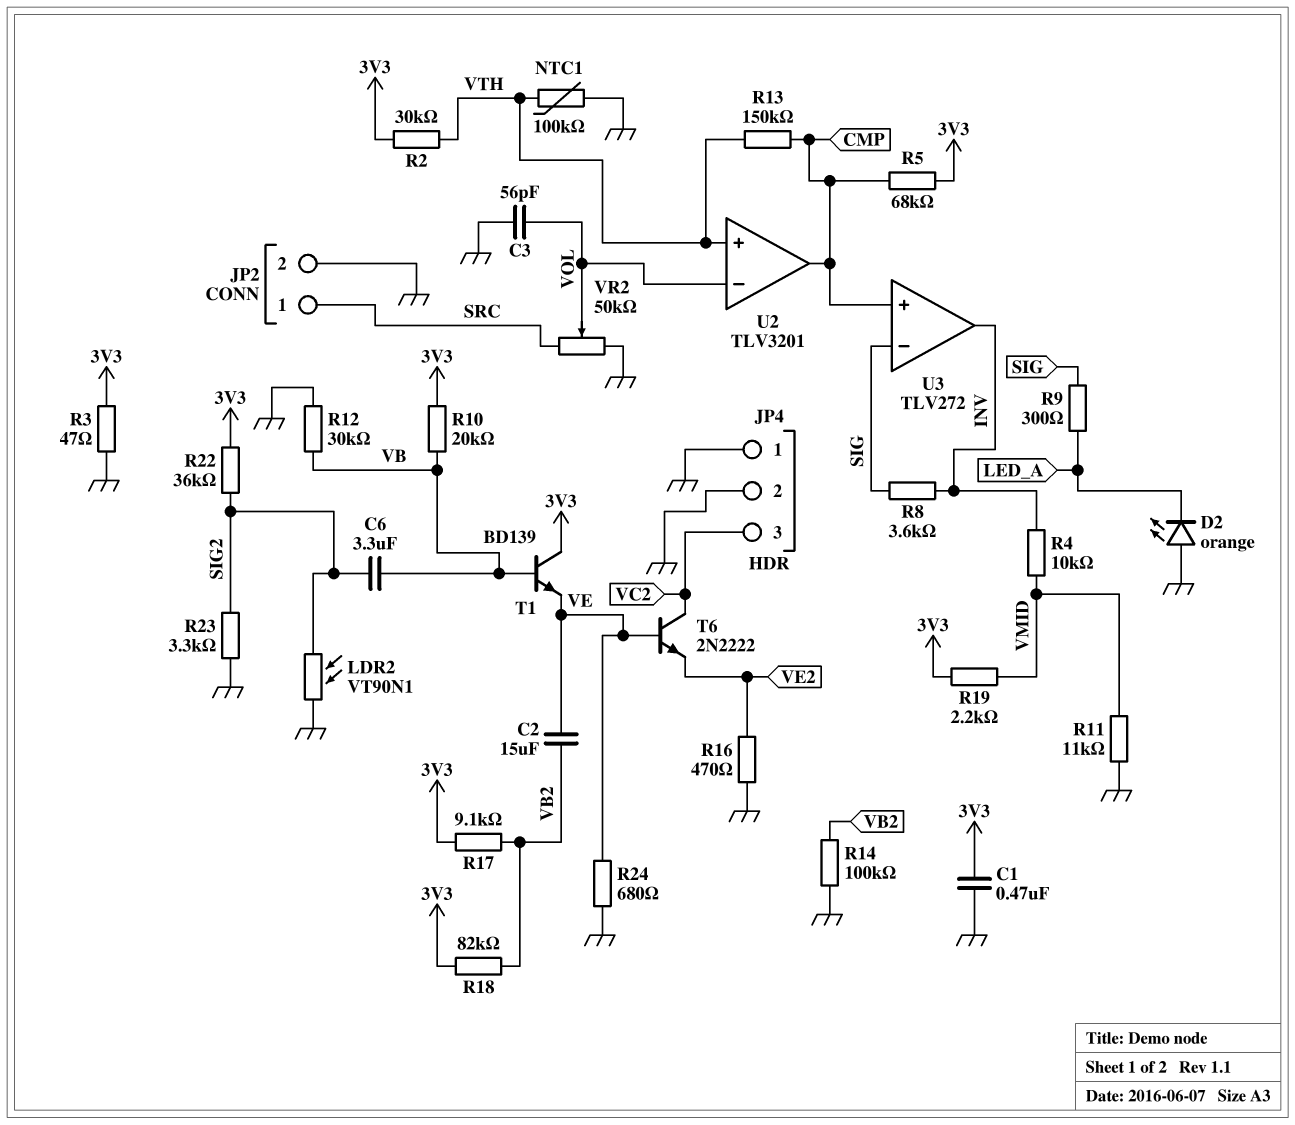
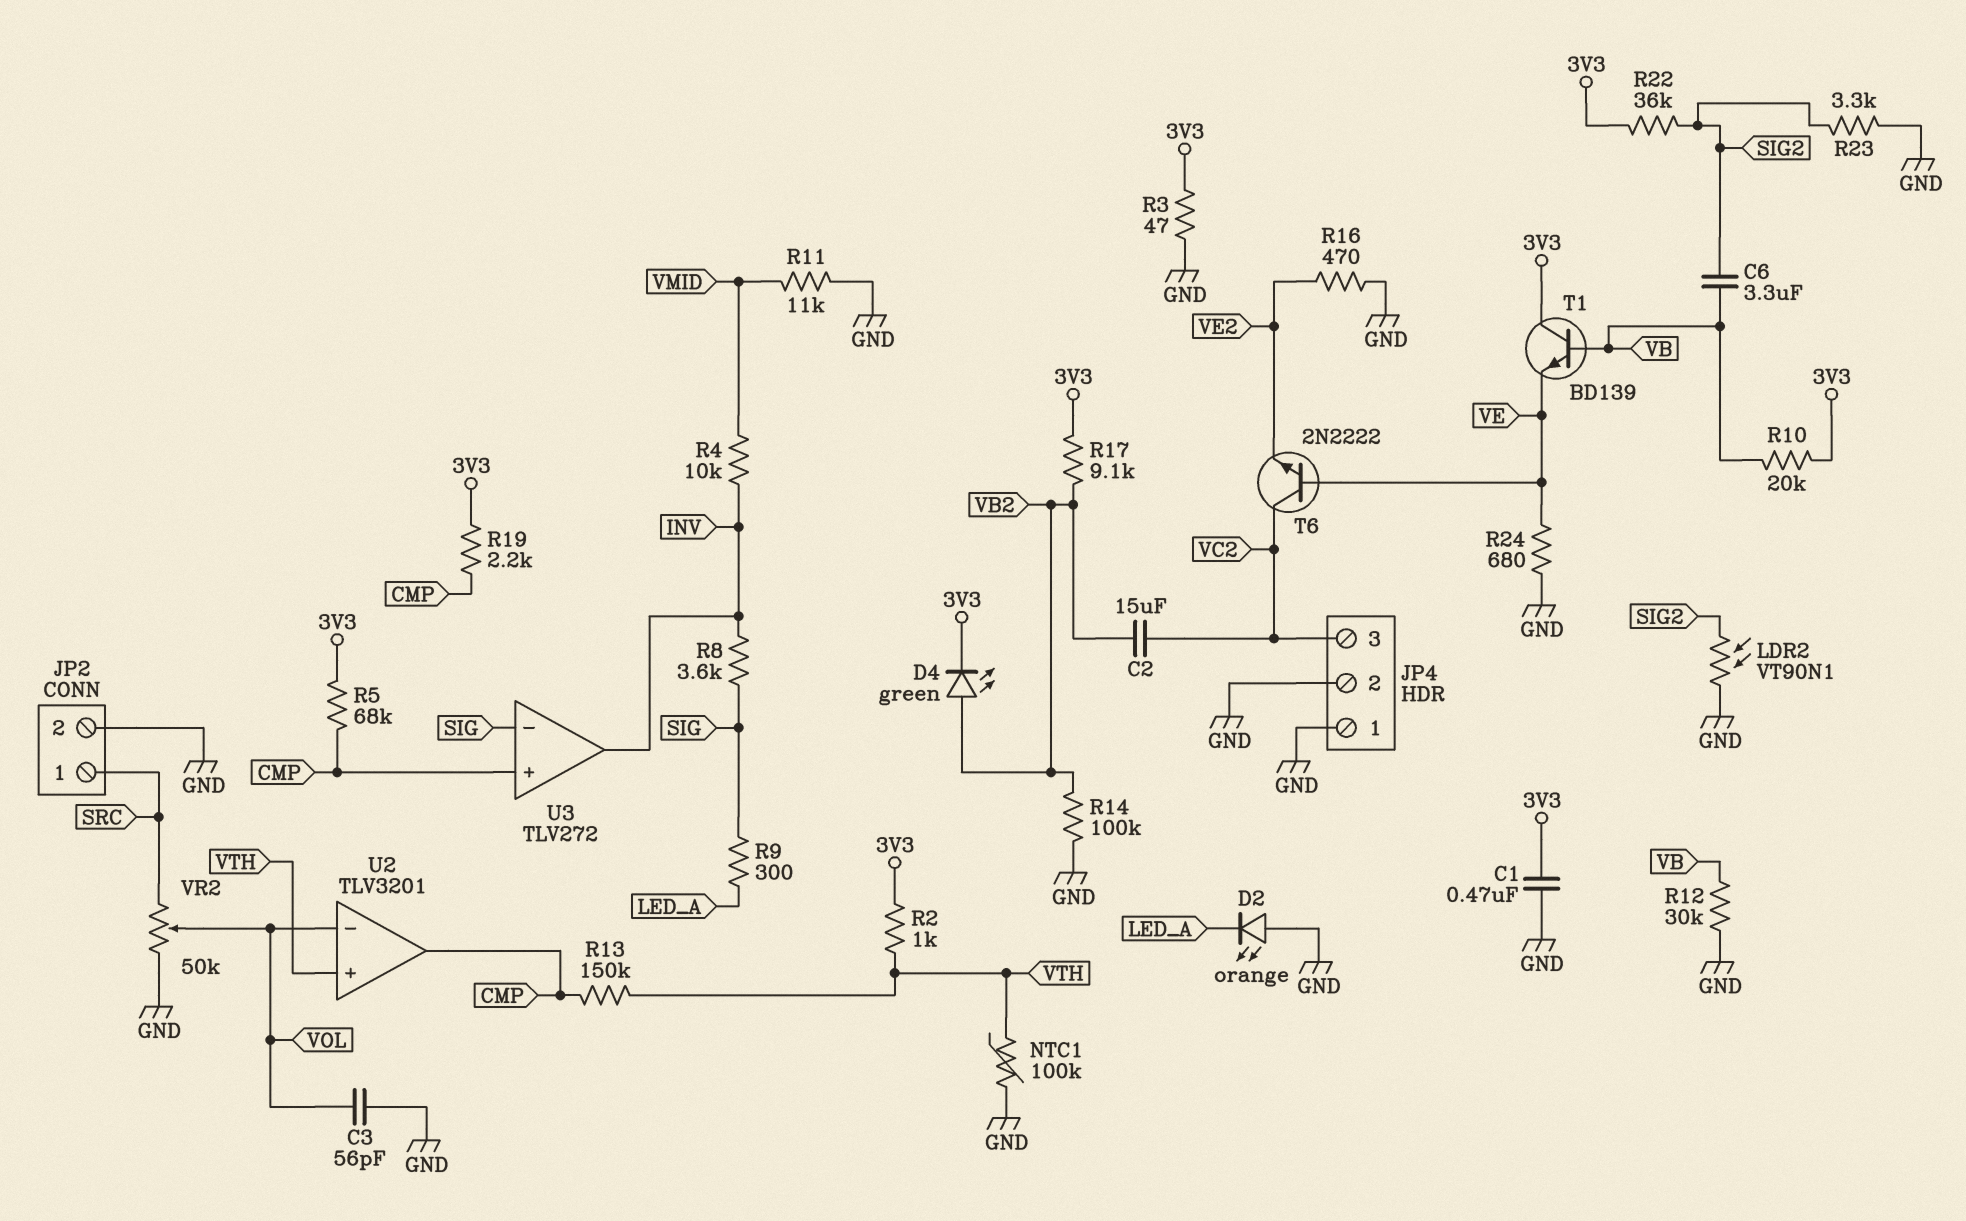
C2: 15uF (VB2, VE) -> 15uF (VB2, VC2)
D4: none -> LED green (A VB2, K 3V3)
R2: 30k (3V3, VTH) -> 1k (3V3, VTH)
R18: 82k (3V3, VB2) -> none
R19: 2.2k (3V3, VMID) -> 2.2k (3V3, CMP)

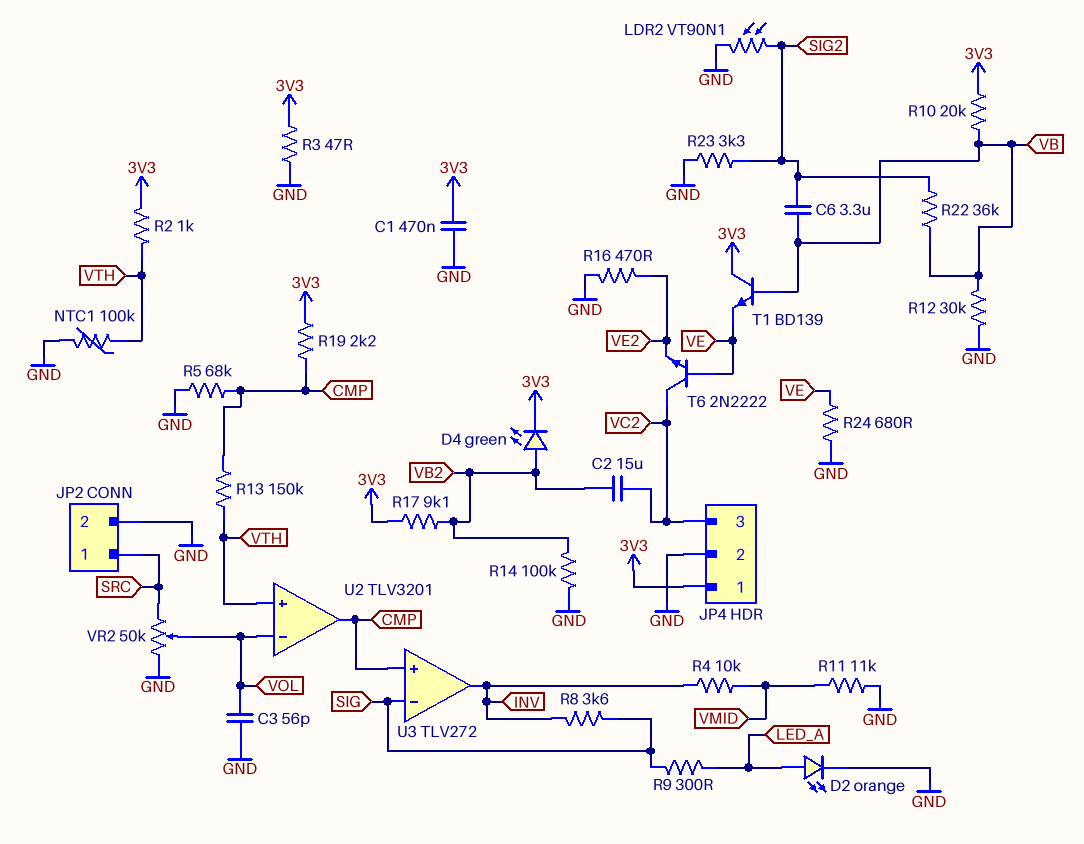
D2: LED orange (A GND, K LED_A) -> LED orange (A LED_A, K GND)
JP4 pin 1: GND -> 3V3
R5: 68k (3V3, CMP) -> 68k (CMP, GND)
R22: 36k (3V3, SIG2) -> 36k (SIG2, VB)

